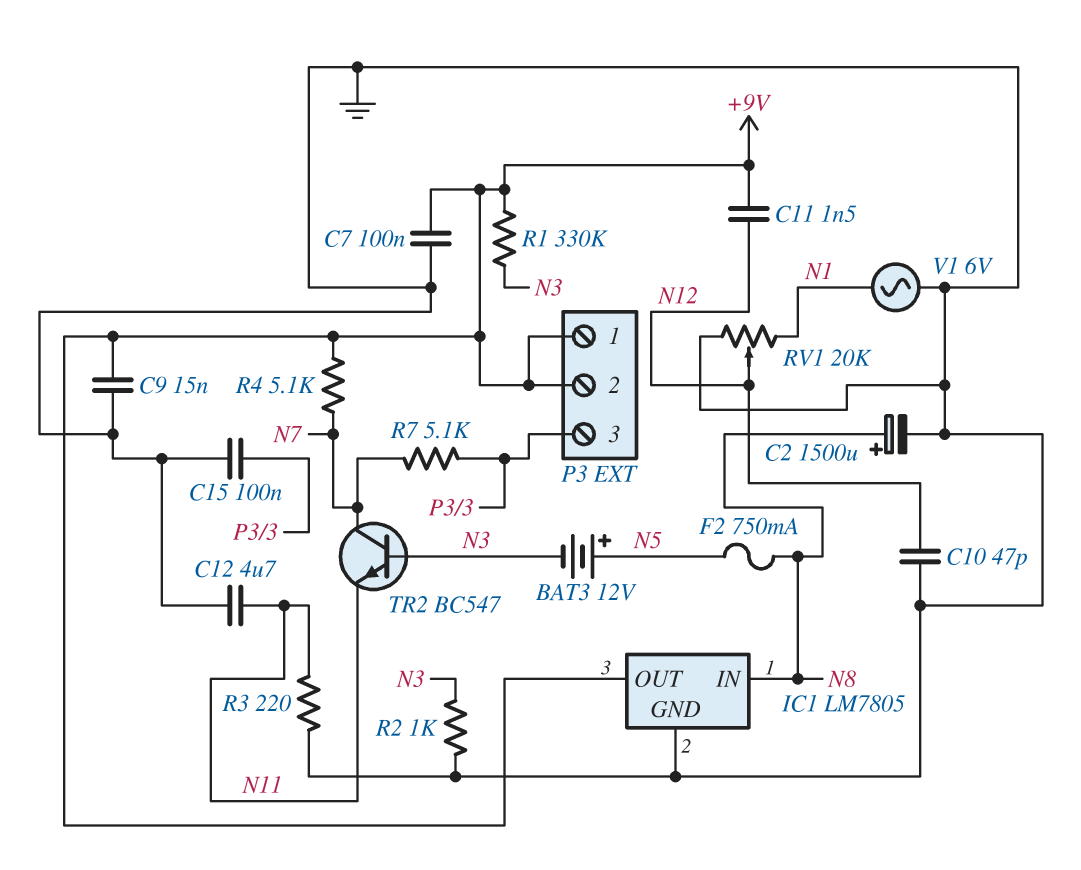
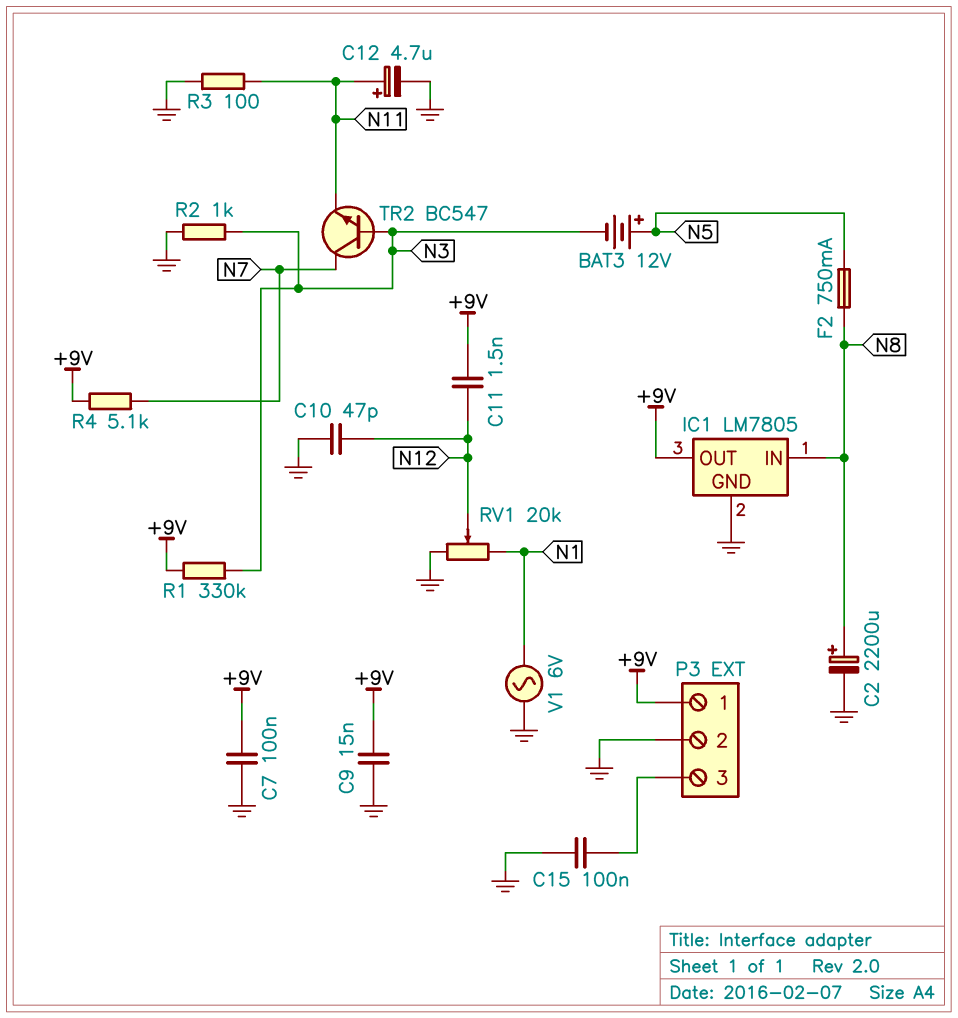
C2: 1500uF (plus N8, minus GND) -> 2200uF (plus N8, minus GND)
C12: 4.7uF (GND, N11) -> 4.7uF (plus N11, minus GND)
P3 pin 2: +9V -> GND
R3: 220 (GND, N11) -> 100 (GND, N11)
R7: 5.1k (N7, P3/3) -> none

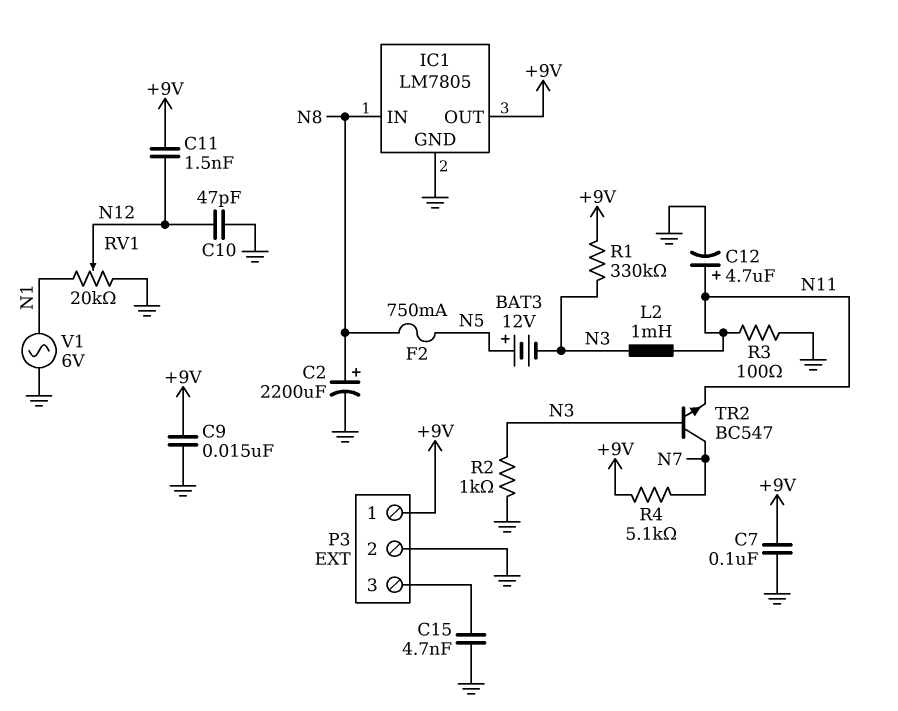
C15: 100nF (GND, P3/3) -> 4.7nF (GND, P3/3)
L2: none -> 1mH (N3, N11)

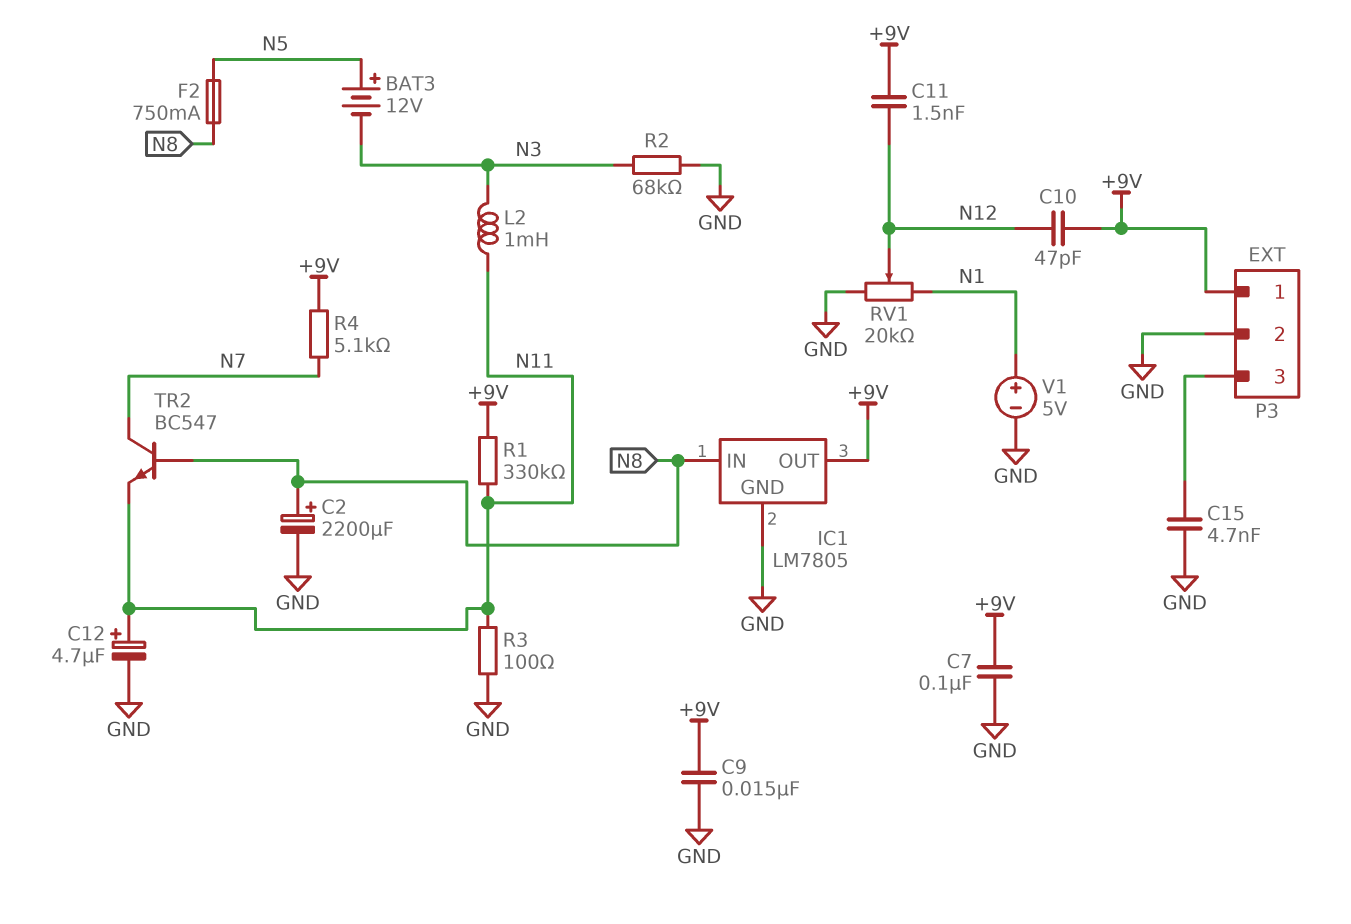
C10: 47pF (GND, N12) -> 47pF (+9V, N12)
R1: 330k (+9V, N3) -> 330k (+9V, N11)
R2: 1k (GND, N3) -> 68k (GND, N3)
TR2: NPN BC547 (B N3, C N7, E N11) -> NPN BC547 (B N8, C N7, E N11)
V1: AC 6V (GND, N1) -> 5V (plus N1, minus GND)

